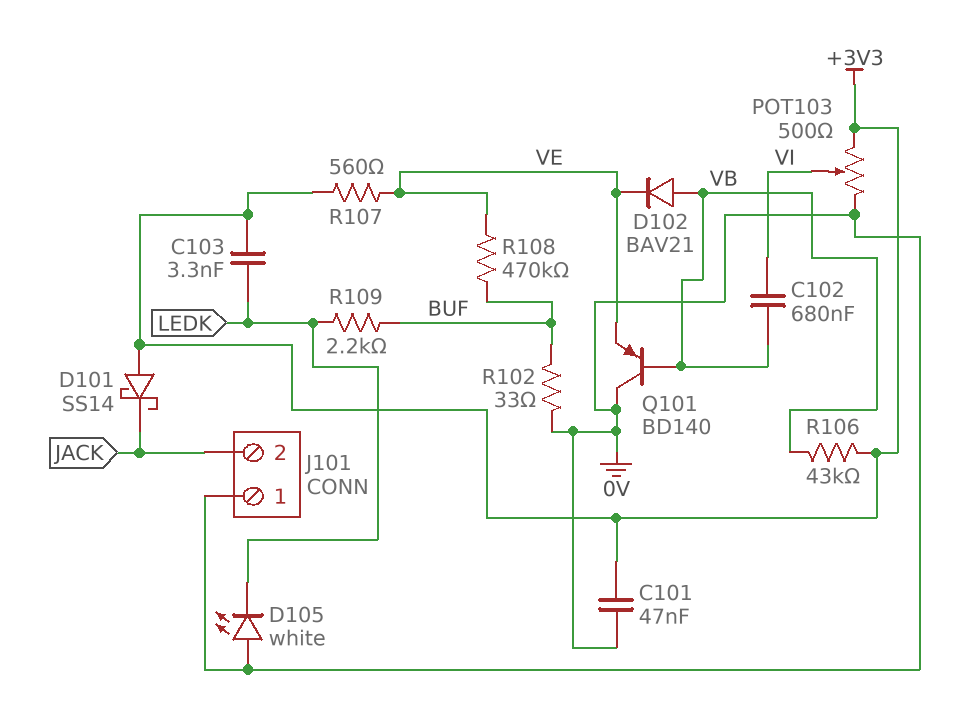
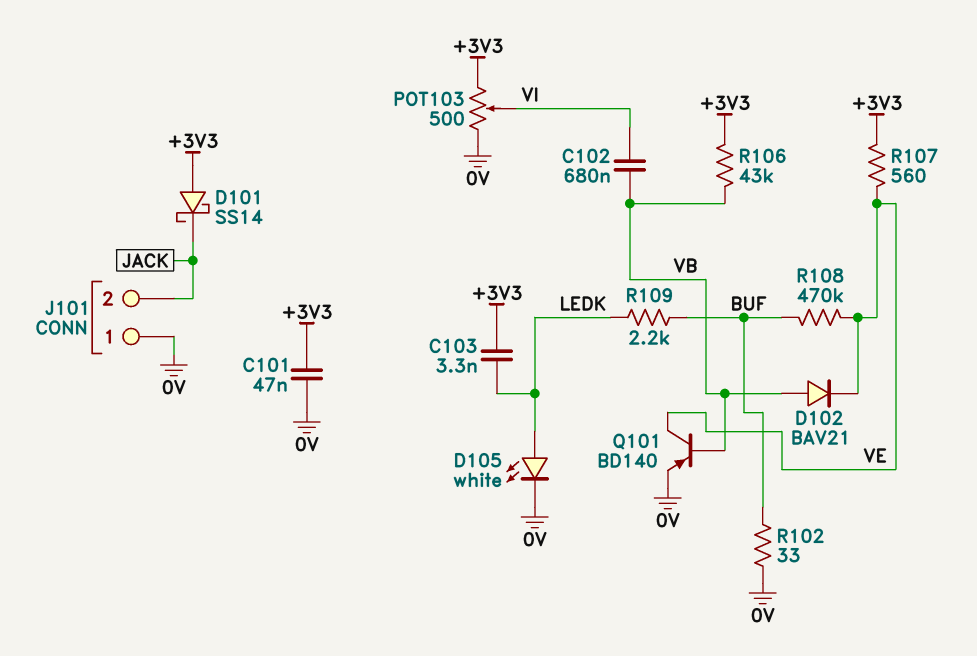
D105: LED white (A 0V, K LEDK) -> LED white (A LEDK, K 0V)
Q101: PNP BD140 (B VB, C 0V, E VE) -> PNP BD140 (B VB, C VE, E 0V)

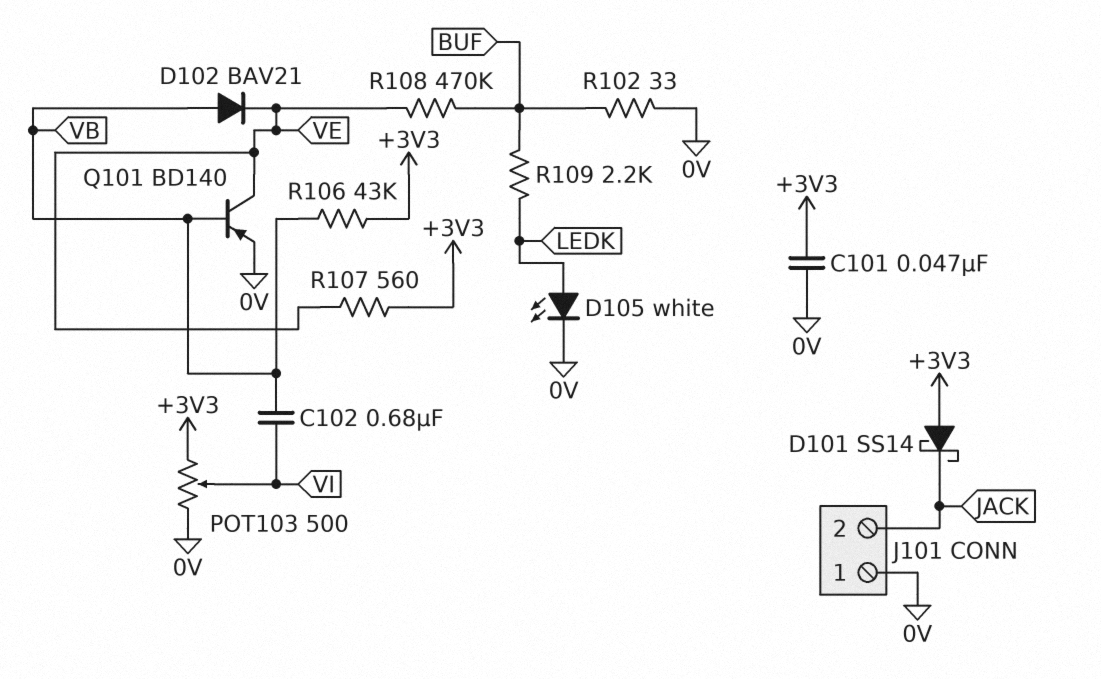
C103: 3.3nF (+3V3, LEDK) -> none

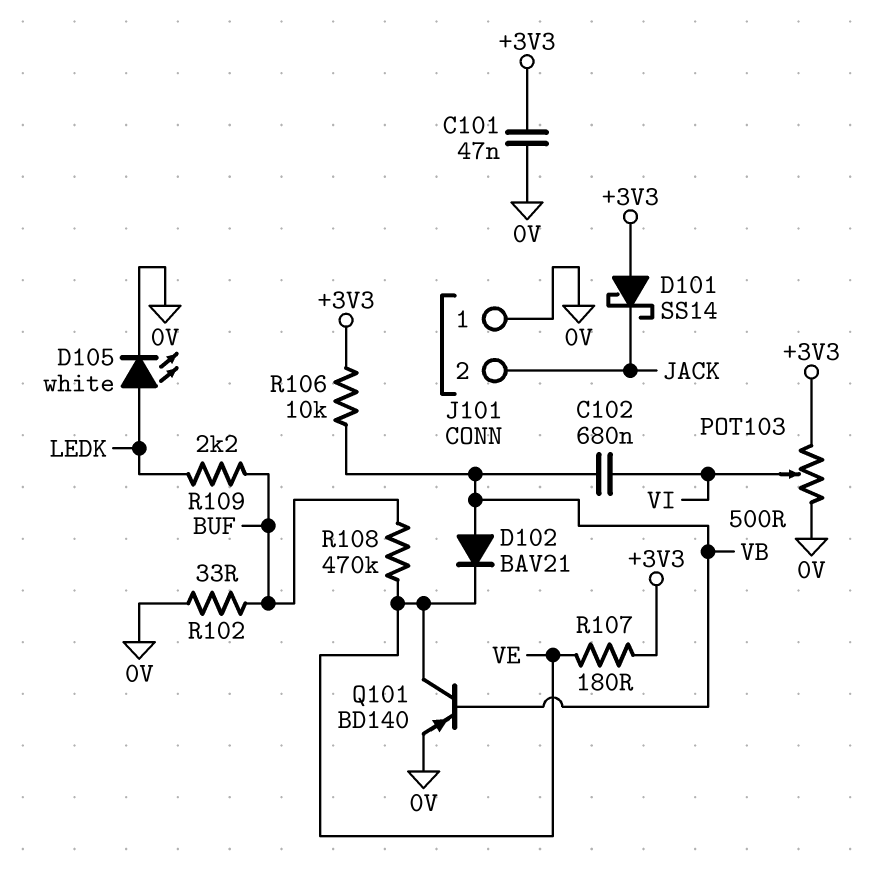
R106: 43k (+3V3, VB) -> 10k (+3V3, VB)
R107: 560 (+3V3, VE) -> 180 (+3V3, VE)

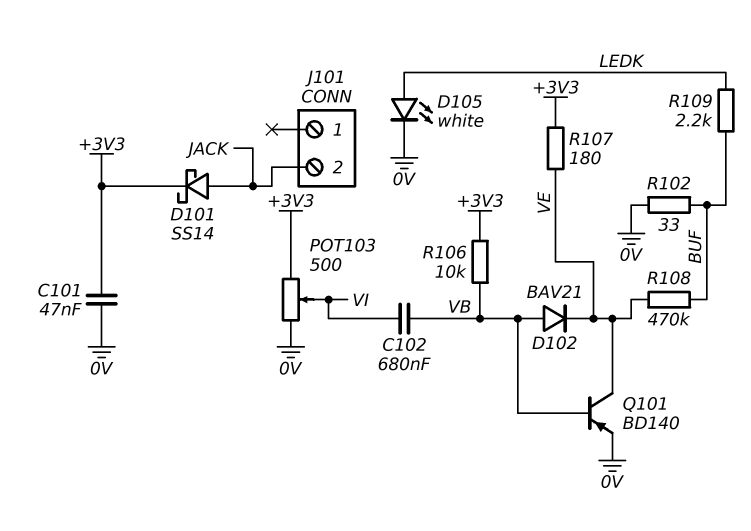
D101: schottky SS14 (A +3V3, K JACK) -> schottky SS14 (A JACK, K +3V3)
J101 pin 1: 0V -> none

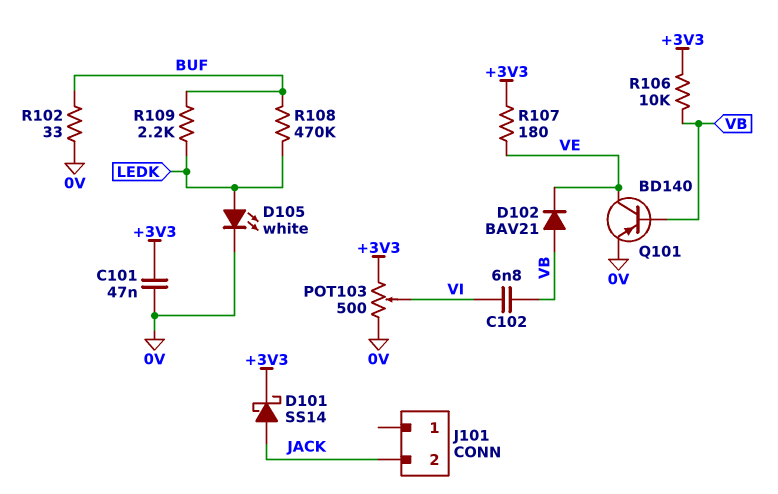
C102: 680nF (VB, VI) -> 6.8nF (VB, VI)
R108: 470k (BUF, VE) -> 470k (BUF, LEDK)

